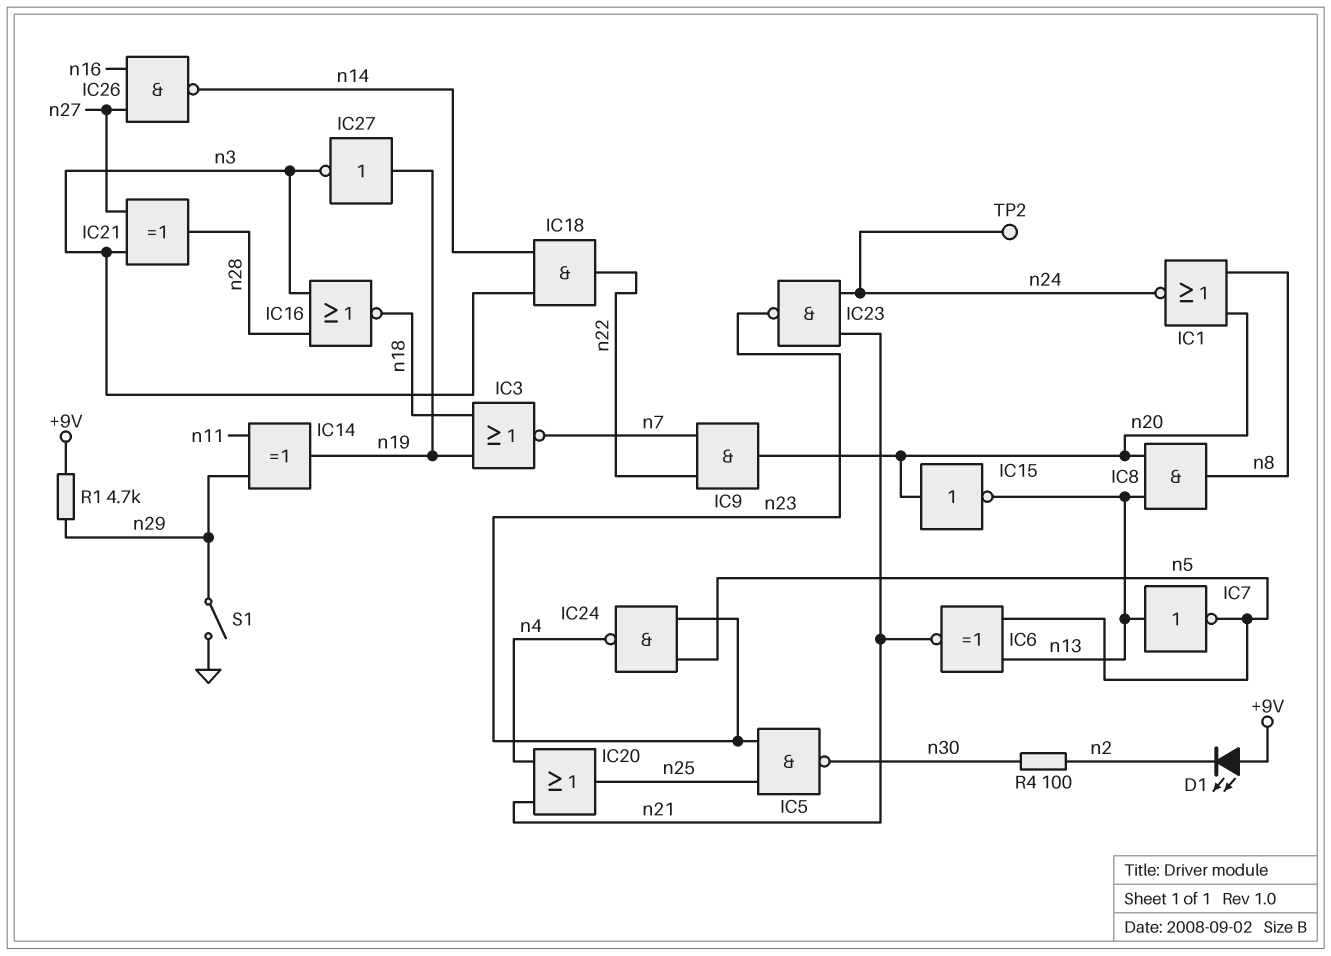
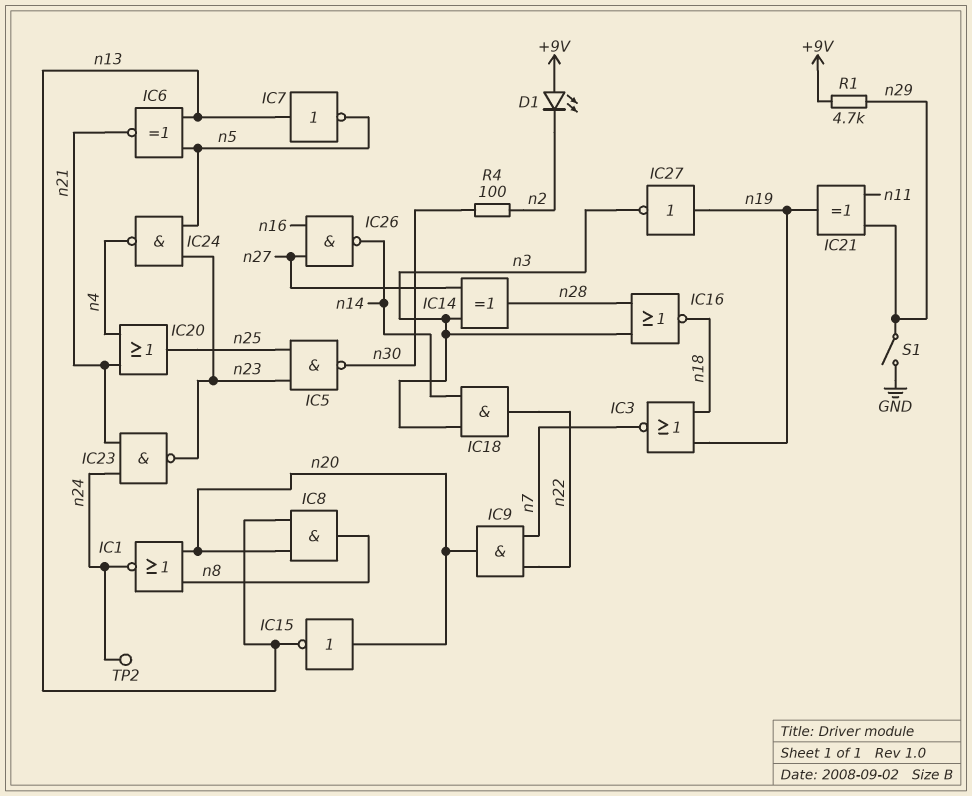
IC14: XOR (in n11, in n29, out n19) -> XOR (in n3, in n27, out n28)
IC21: XOR (in n3, in n27, out n28) -> XOR (in n11, in n29, out n19)

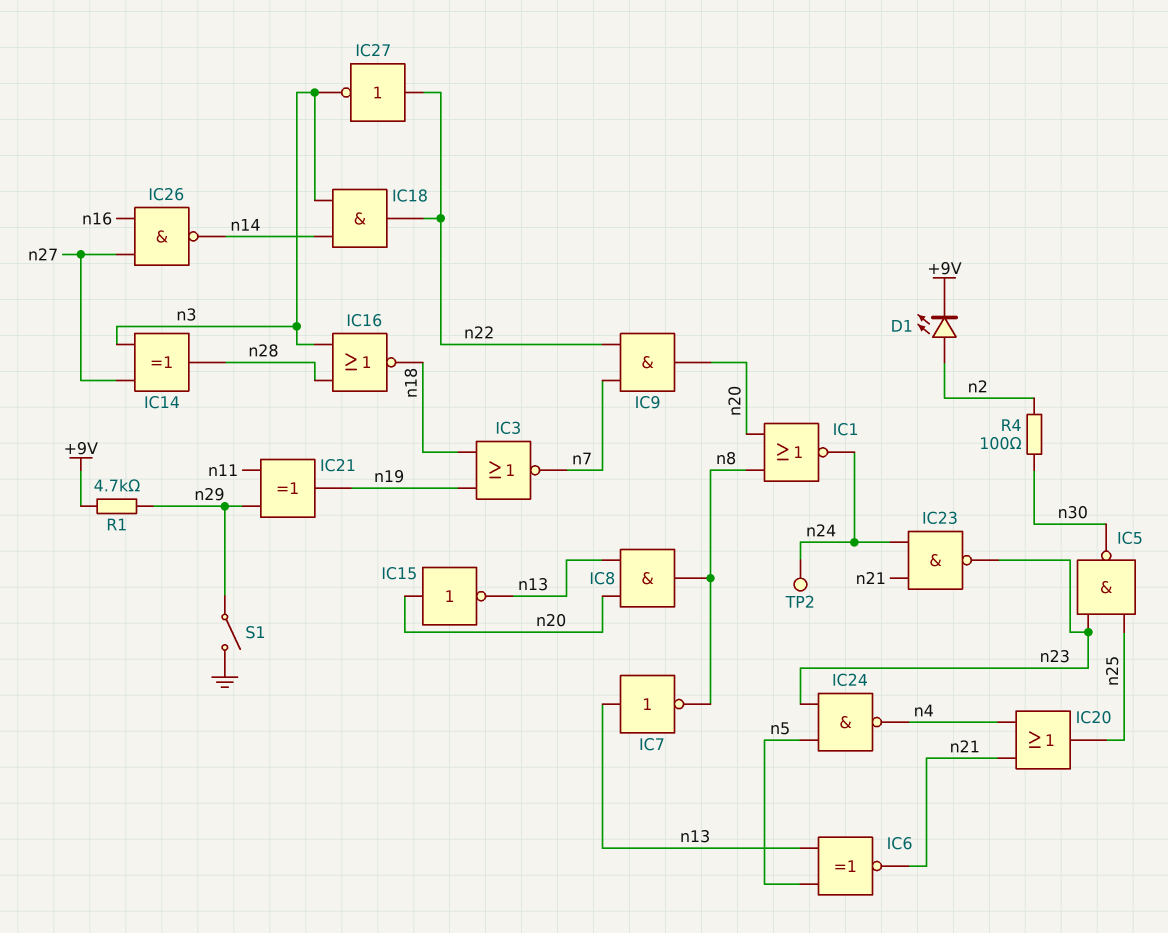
D1: LED (A +9V, K n2) -> LED (A n2, K +9V)
IC7: NOT (in n13, out n5) -> NOT (in n13, out n8)
IC27: NOT (in n19, out n3) -> NOT (in n22, out n3)

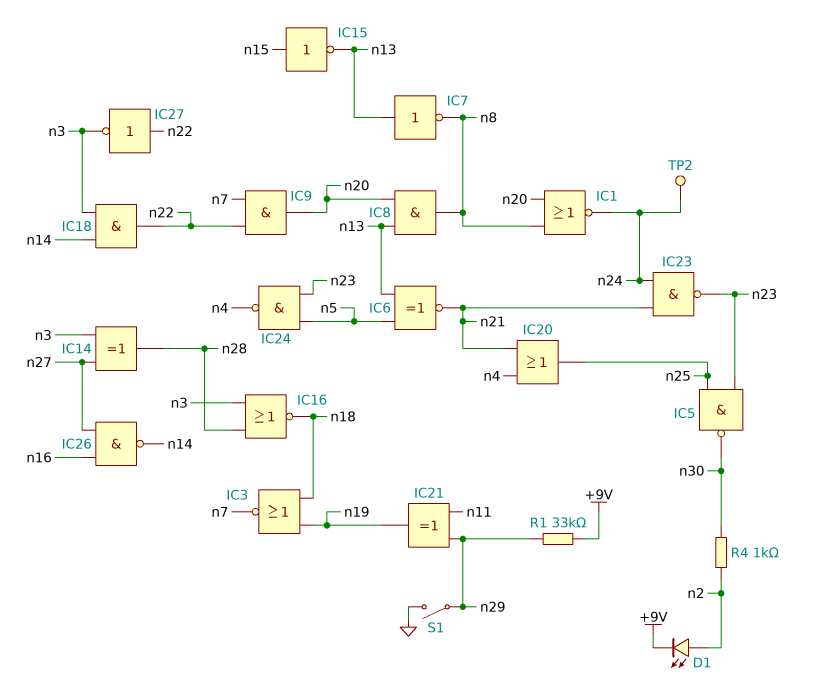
IC15: NOT (in n20, out n13) -> NOT (in n15, out n13)
R1: 4.7k (+9V, n29) -> 33k (+9V, n29)
R4: 100 (n2, n30) -> 1k (n2, n30)

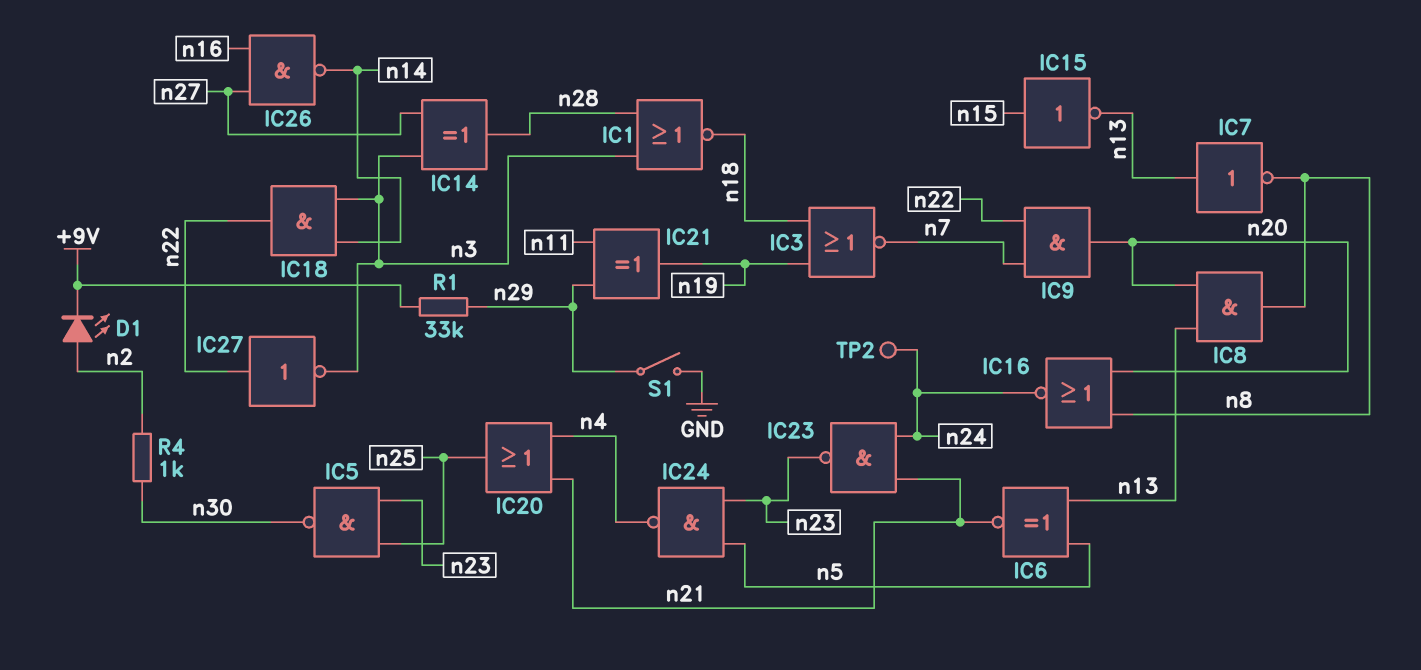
IC1: NOR (in n8, in n20, out n24) -> NOR (in n3, in n28, out n18)
IC16: NOR (in n3, in n28, out n18) -> NOR (in n8, in n20, out n24)

